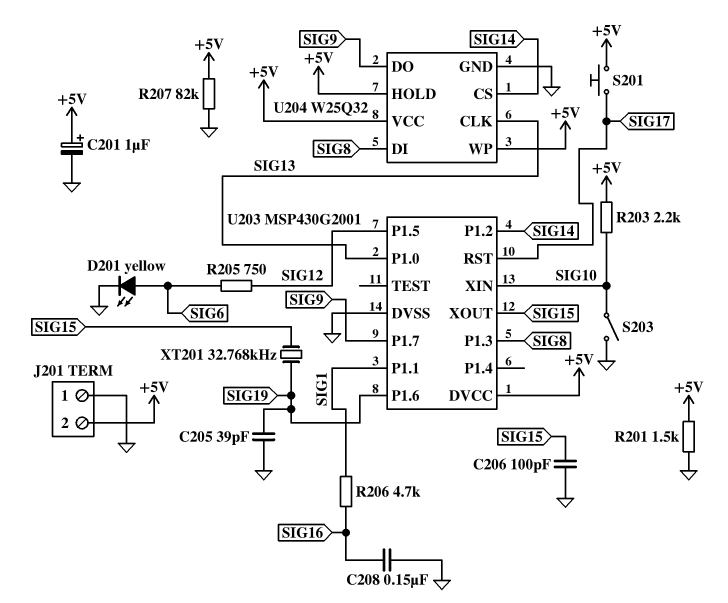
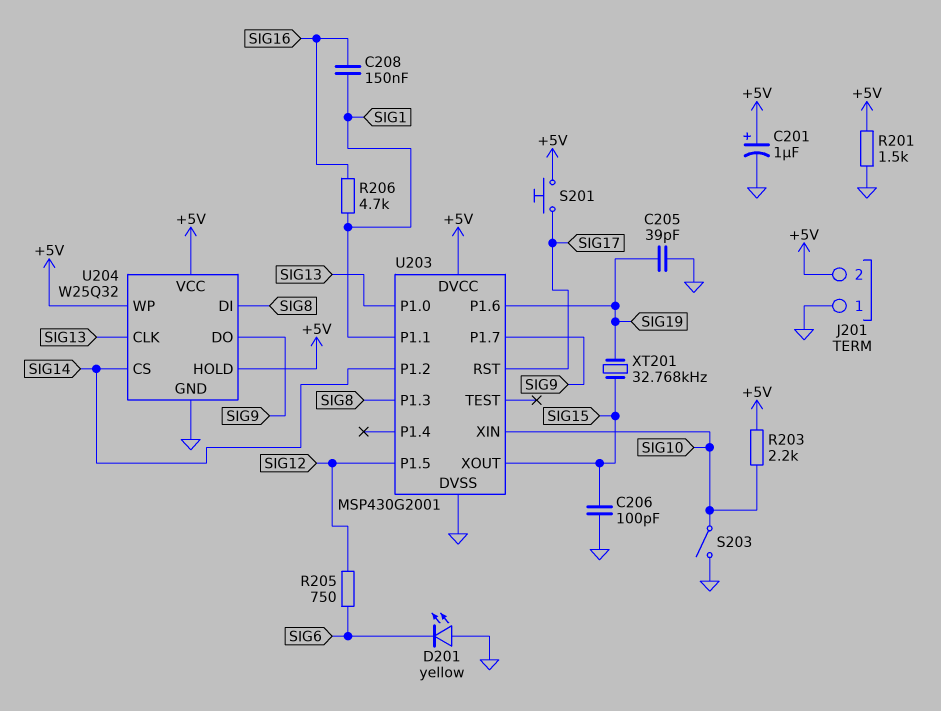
C208: 150nF (GND, SIG16) -> 150nF (SIG1, SIG16)
D201: LED yellow (A SIG6, K GND) -> LED yellow (A GND, K SIG6)
R207: 82k (+5V, GND) -> none

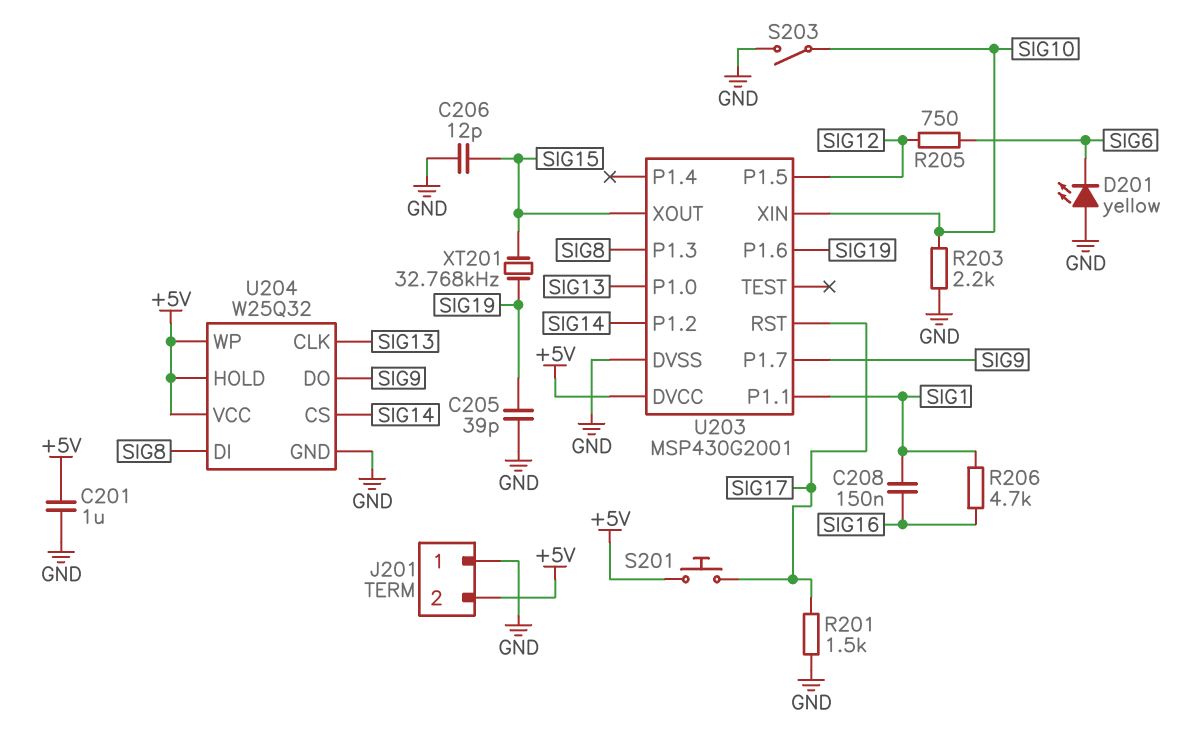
C201: 1uF (plus +5V, minus GND) -> 1uF (+5V, GND)
C206: 100pF (GND, SIG15) -> 12pF (GND, SIG15)
R201: 1.5k (+5V, GND) -> 1.5k (GND, SIG17)
R203: 2.2k (+5V, SIG10) -> 2.2k (GND, SIG10)

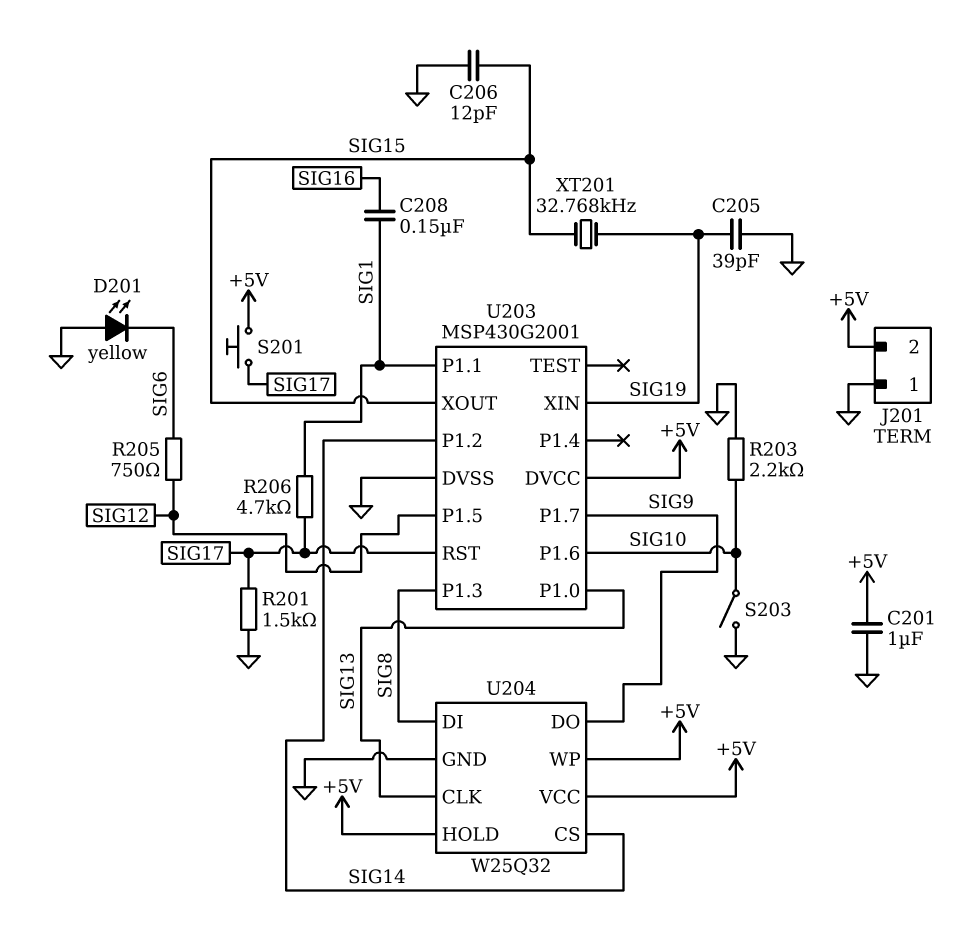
R206: 4.7k (SIG1, SIG16) -> 4.7k (SIG1, SIG17)
U203 pin P1.6: SIG19 -> SIG10
U203 pin XIN: SIG10 -> SIG19

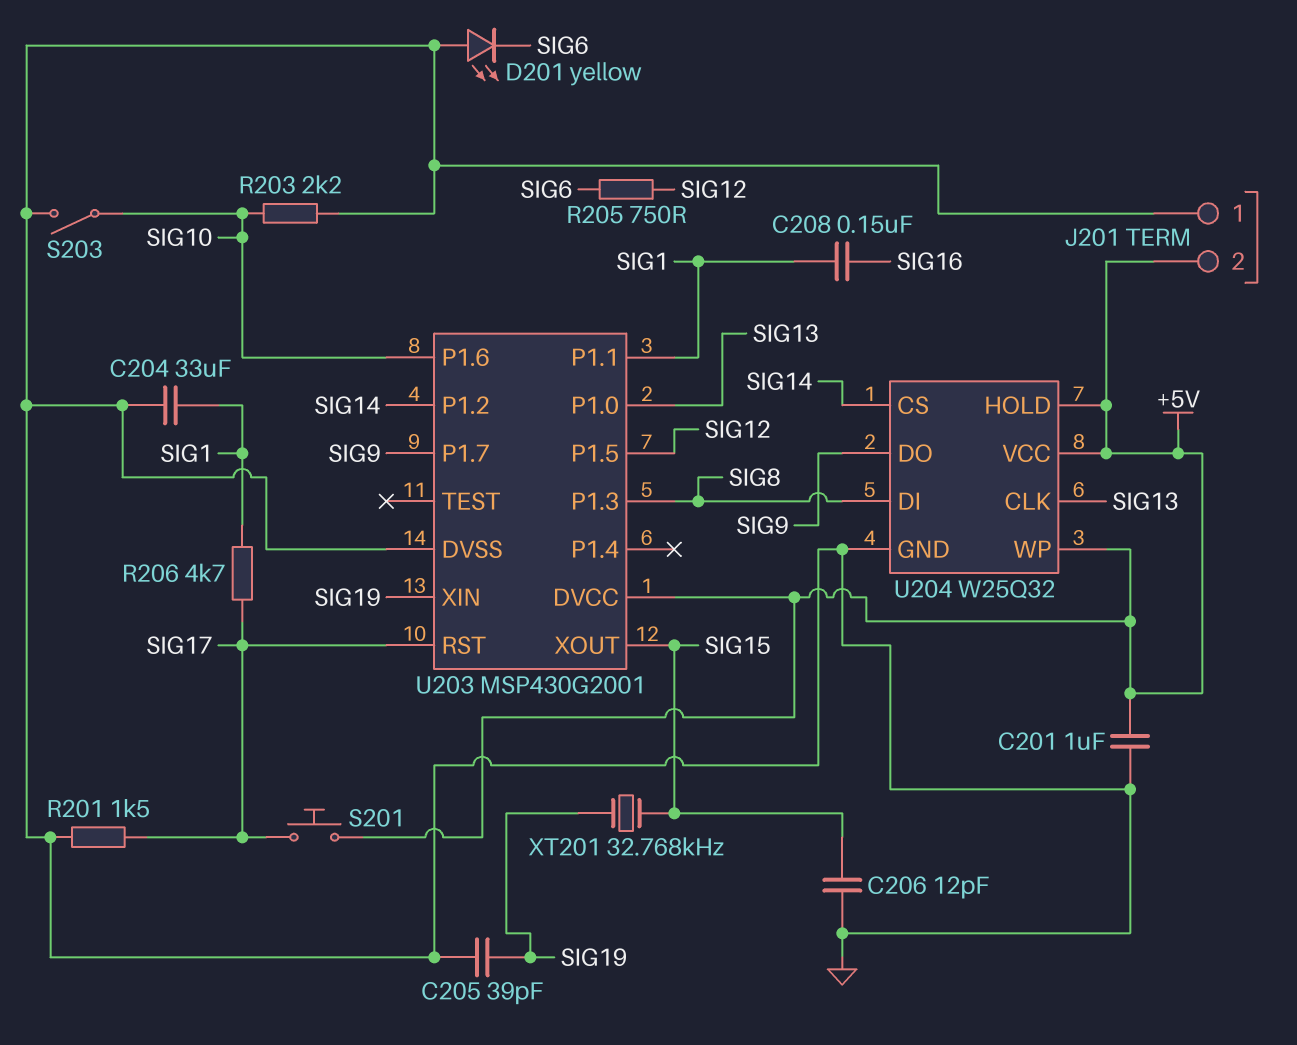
C204: none -> 33uF (GND, SIG1)

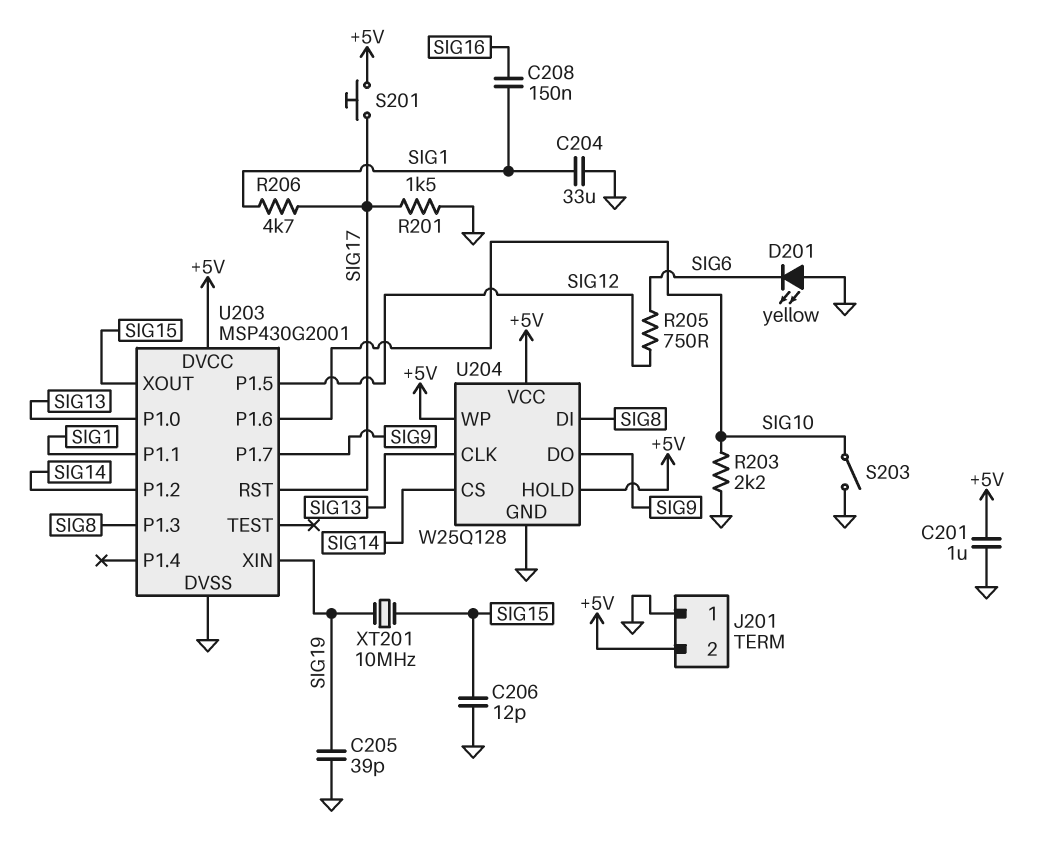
U204: W25Q32 -> W25Q128
XT201: 32.768kHz (SIG15, SIG19) -> 10MHz (SIG15, SIG19)

